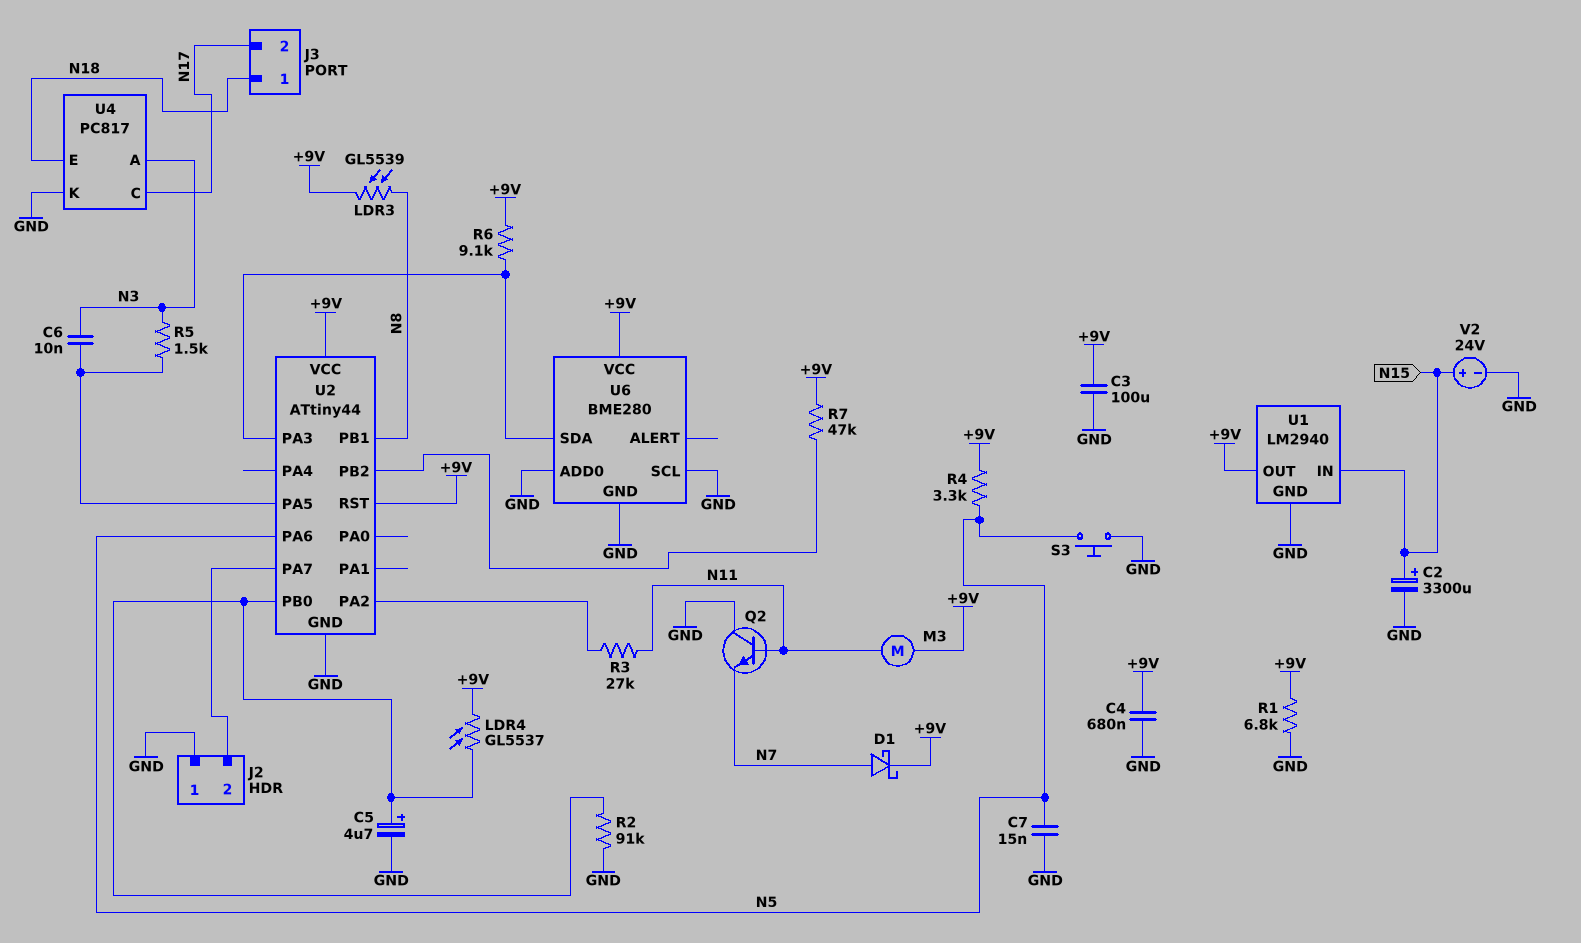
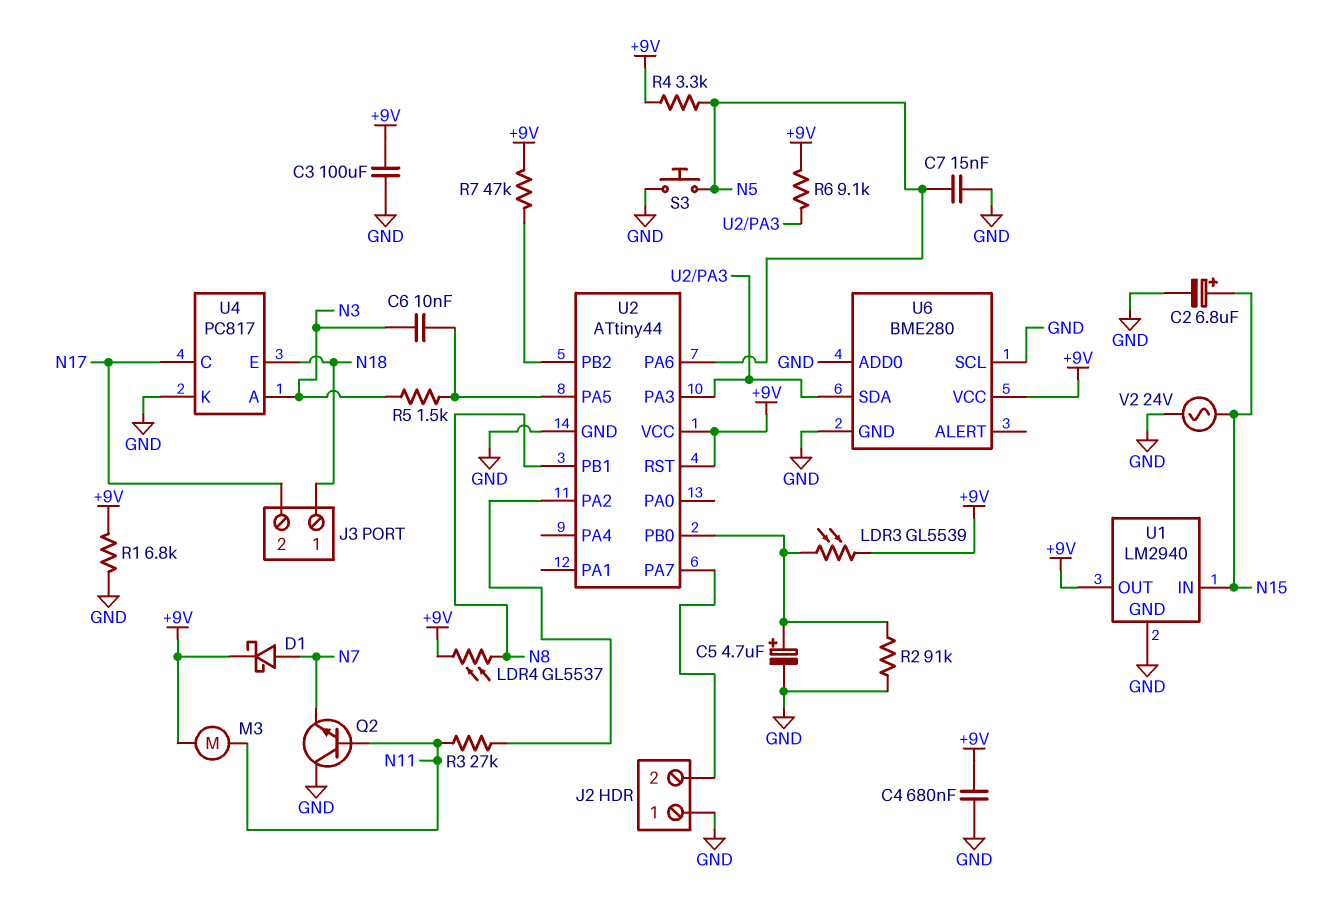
C2: 3300uF (plus N15, minus GND) -> 6.8uF (plus N15, minus GND)
LDR3: GL5539 (+9V, N8) -> GL5539 (+9V, U2/PB0)
LDR4: GL5537 (+9V, U2/PB0) -> GL5537 (+9V, N8)
V2: 24V (plus N15, minus GND) -> AC 24V (GND, N15)

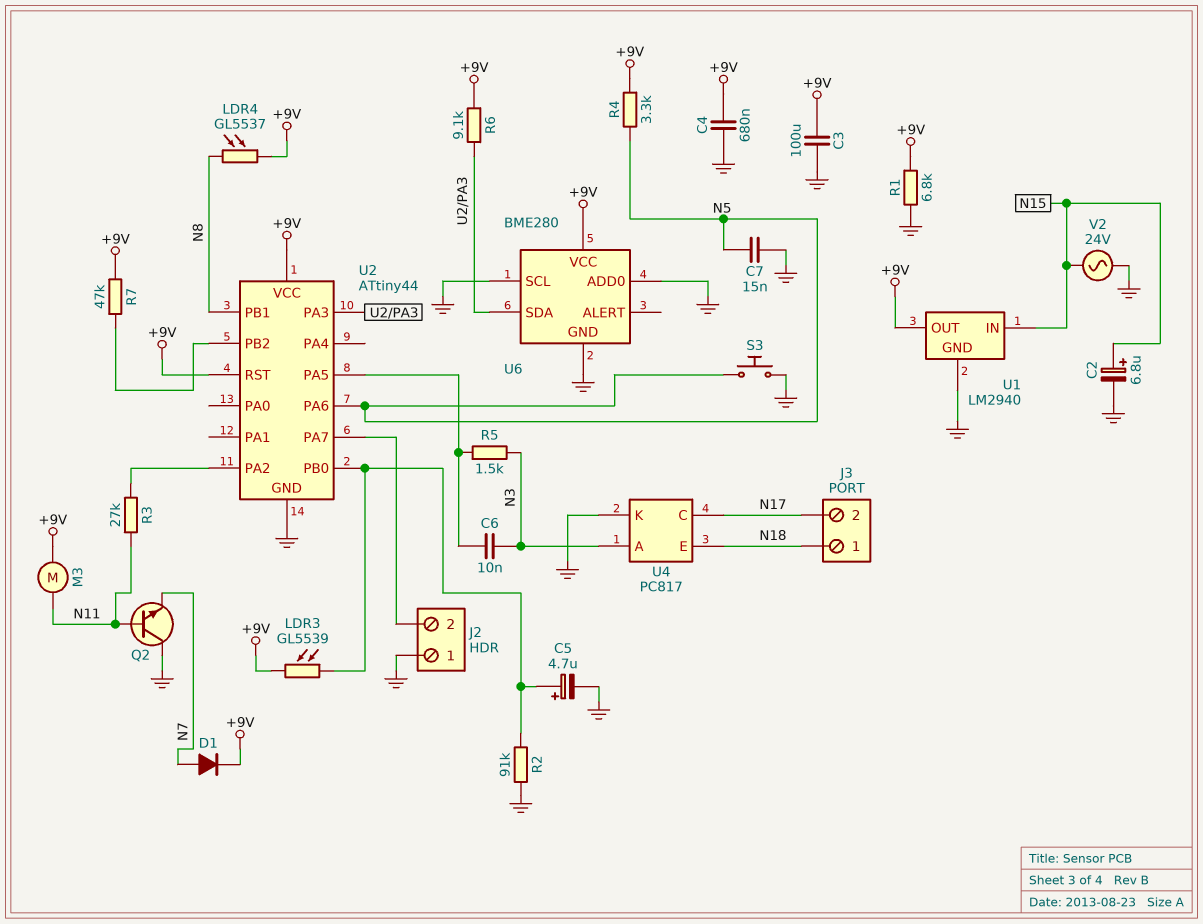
D1: schottky (A N7, K +9V) -> diode (A N7, K +9V)

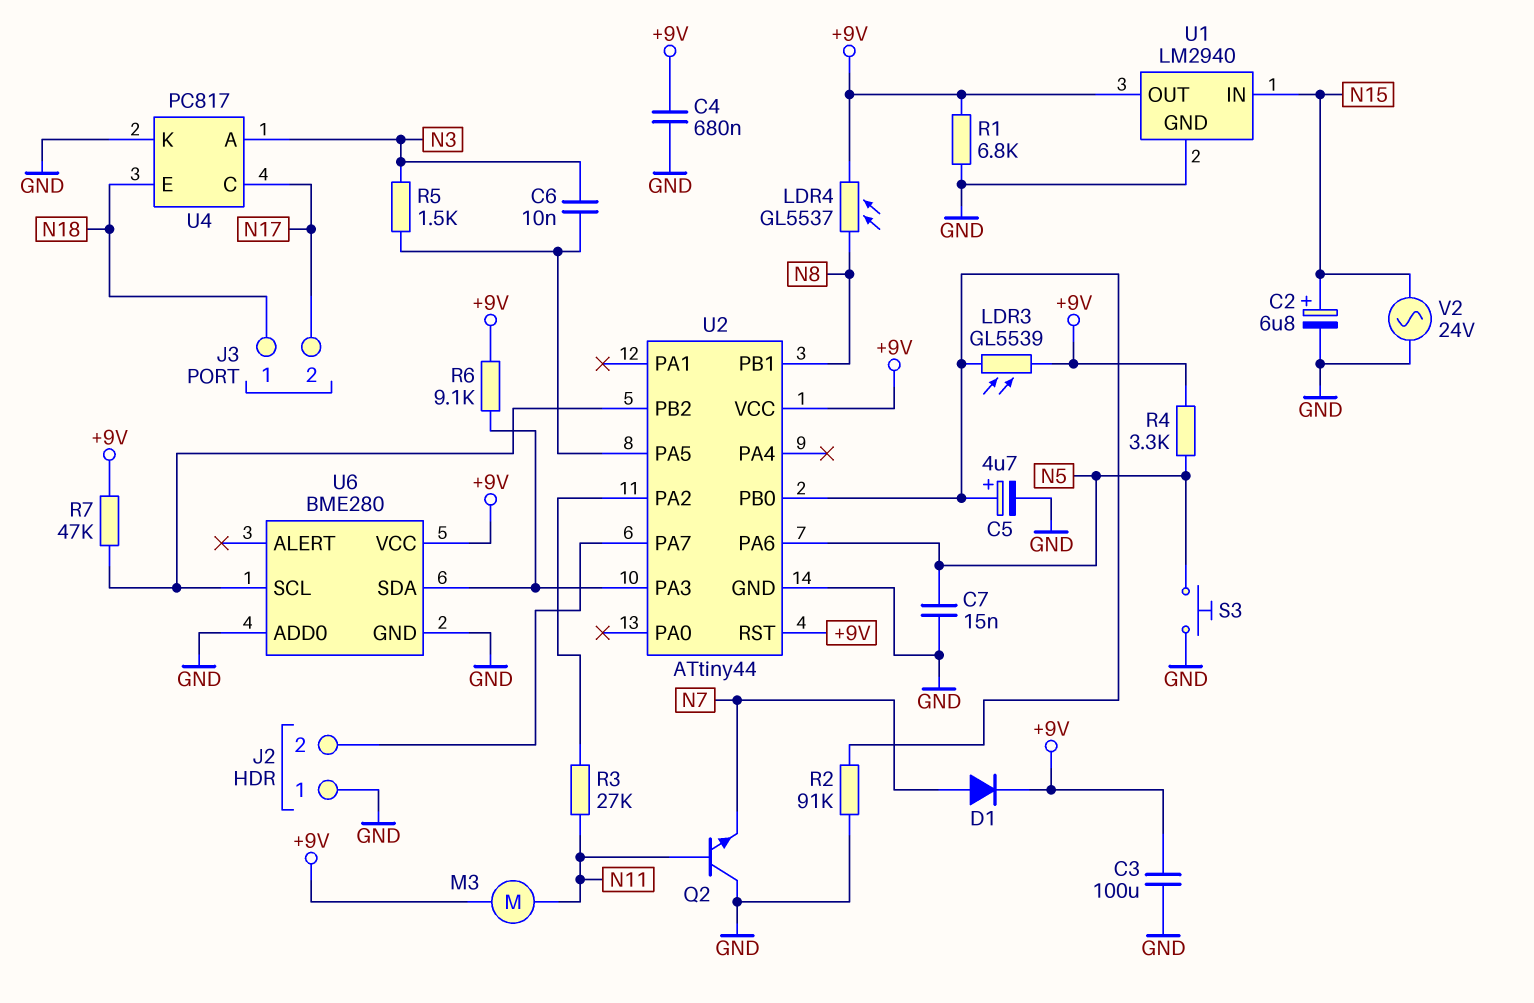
U6 pin SCL: GND -> U2/PB2

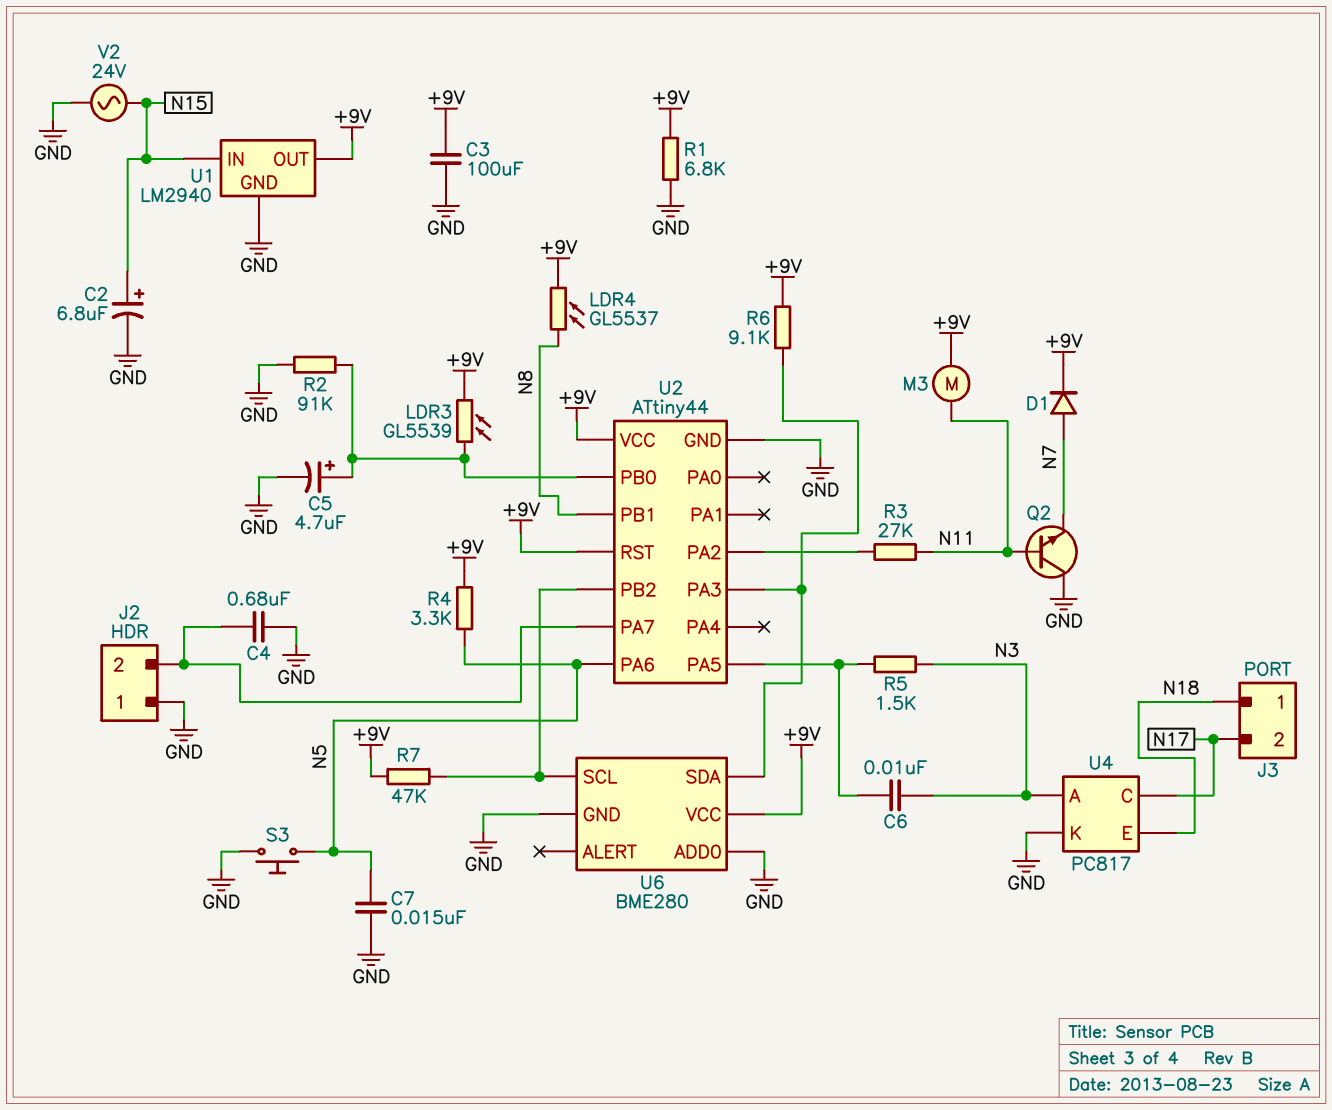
C4: 680nF (+9V, GND) -> 680nF (GND, J2/2)

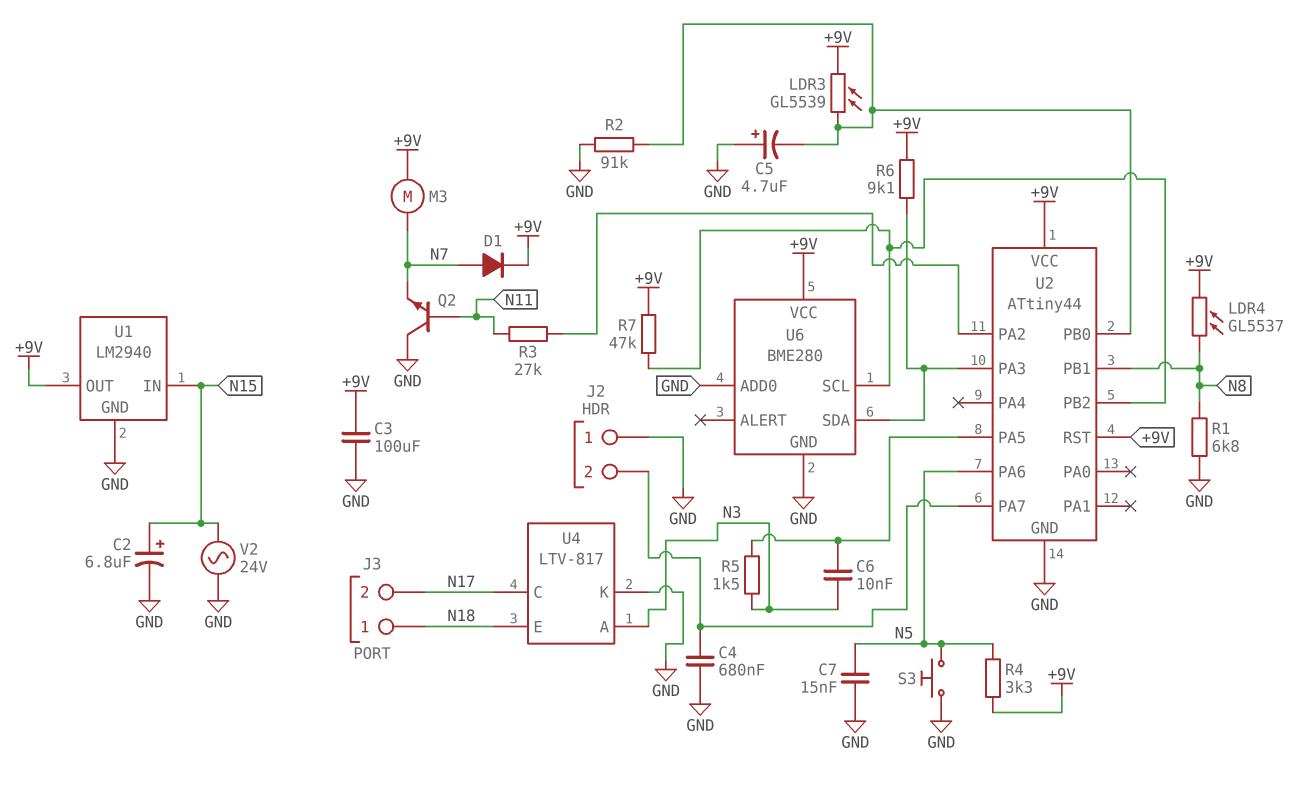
C5: 4.7uF (plus U2/PB0, minus GND) -> 4.7uF (plus GND, minus U2/PB0)
M3: motor (+9V, N11) -> motor (+9V, N7)
R1: 6.8k (+9V, GND) -> 6.8k (GND, N8)
U4: PC817 -> LTV-817

